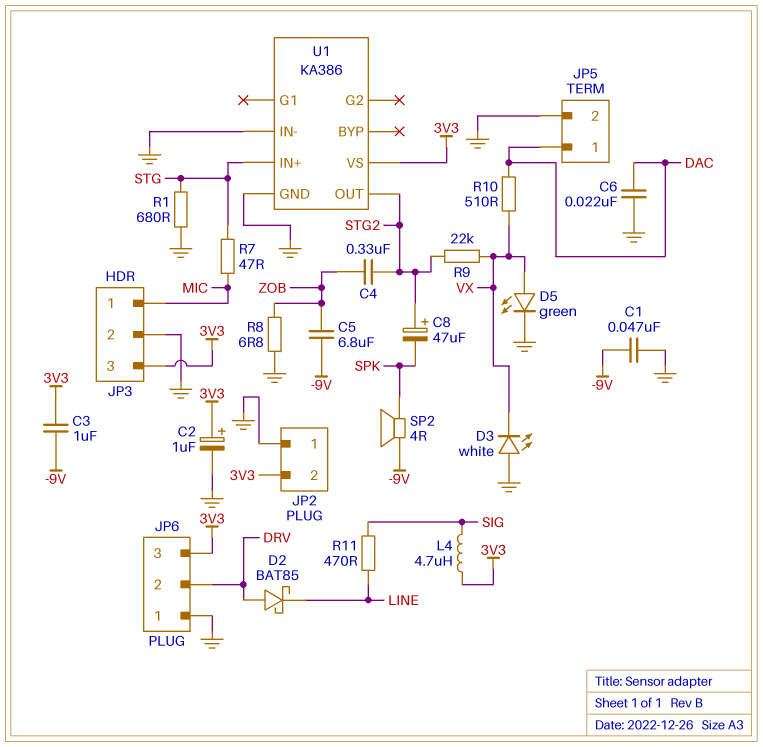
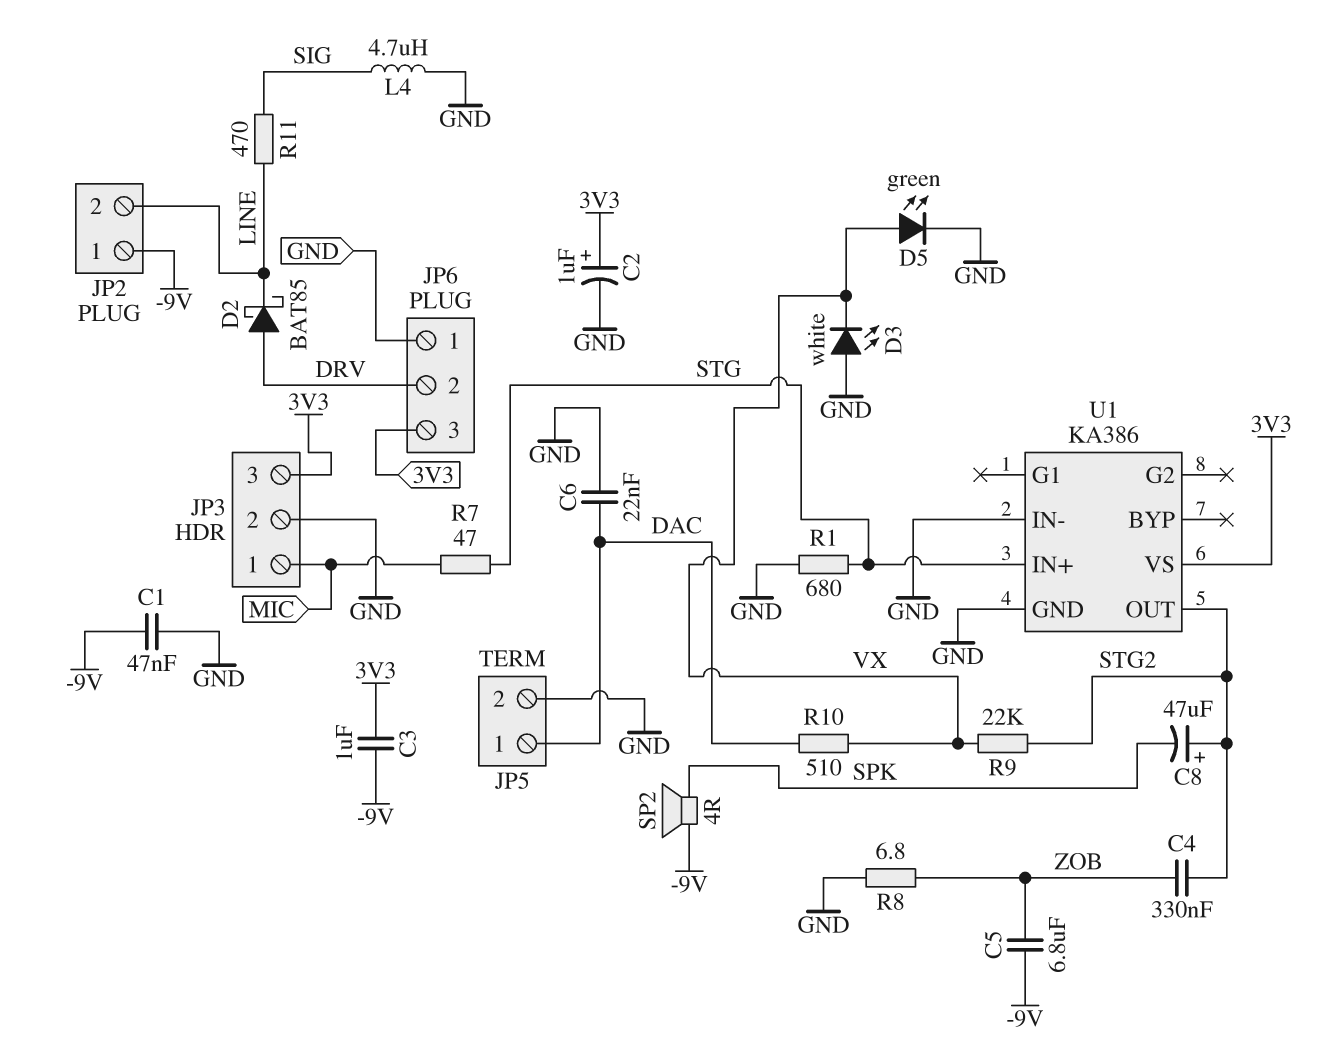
JP2 pin 1: GND -> -9V
JP2 pin 2: 3V3 -> LINE
L4: 4.7uH (3V3, SIG) -> 4.7uH (GND, SIG)

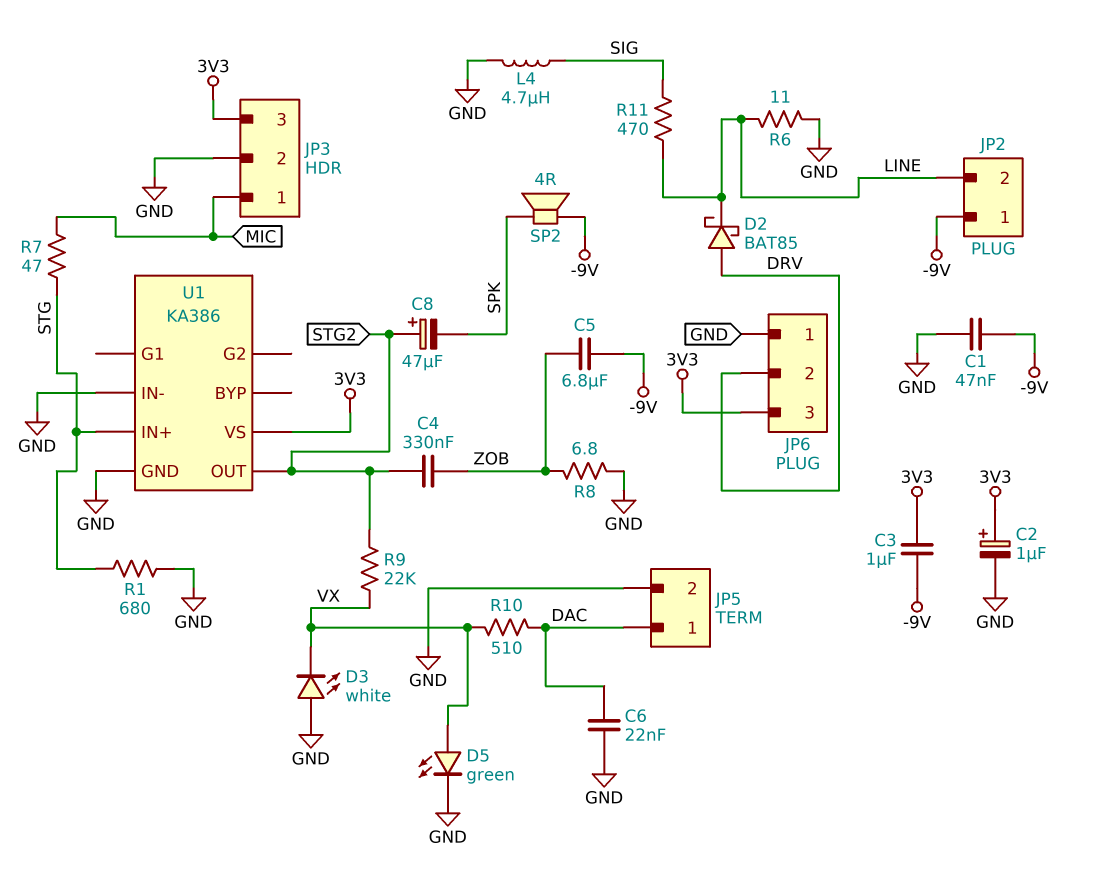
R6: none -> 11 (GND, LINE)

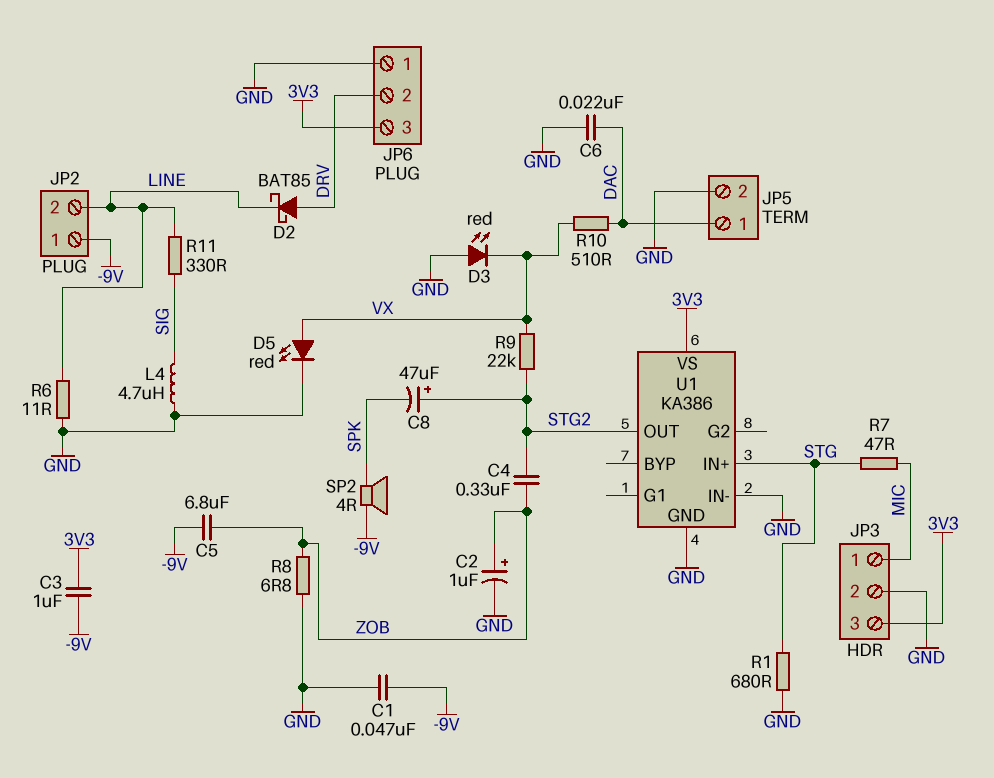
C2: 1uF (plus 3V3, minus GND) -> 1uF (plus ZOB, minus GND)
D3: LED white (A GND, K VX) -> LED red (A GND, K VX)
D5: LED green (A VX, K GND) -> LED red (A VX, K GND)
R11: 470 (LINE, SIG) -> 330 (LINE, SIG)

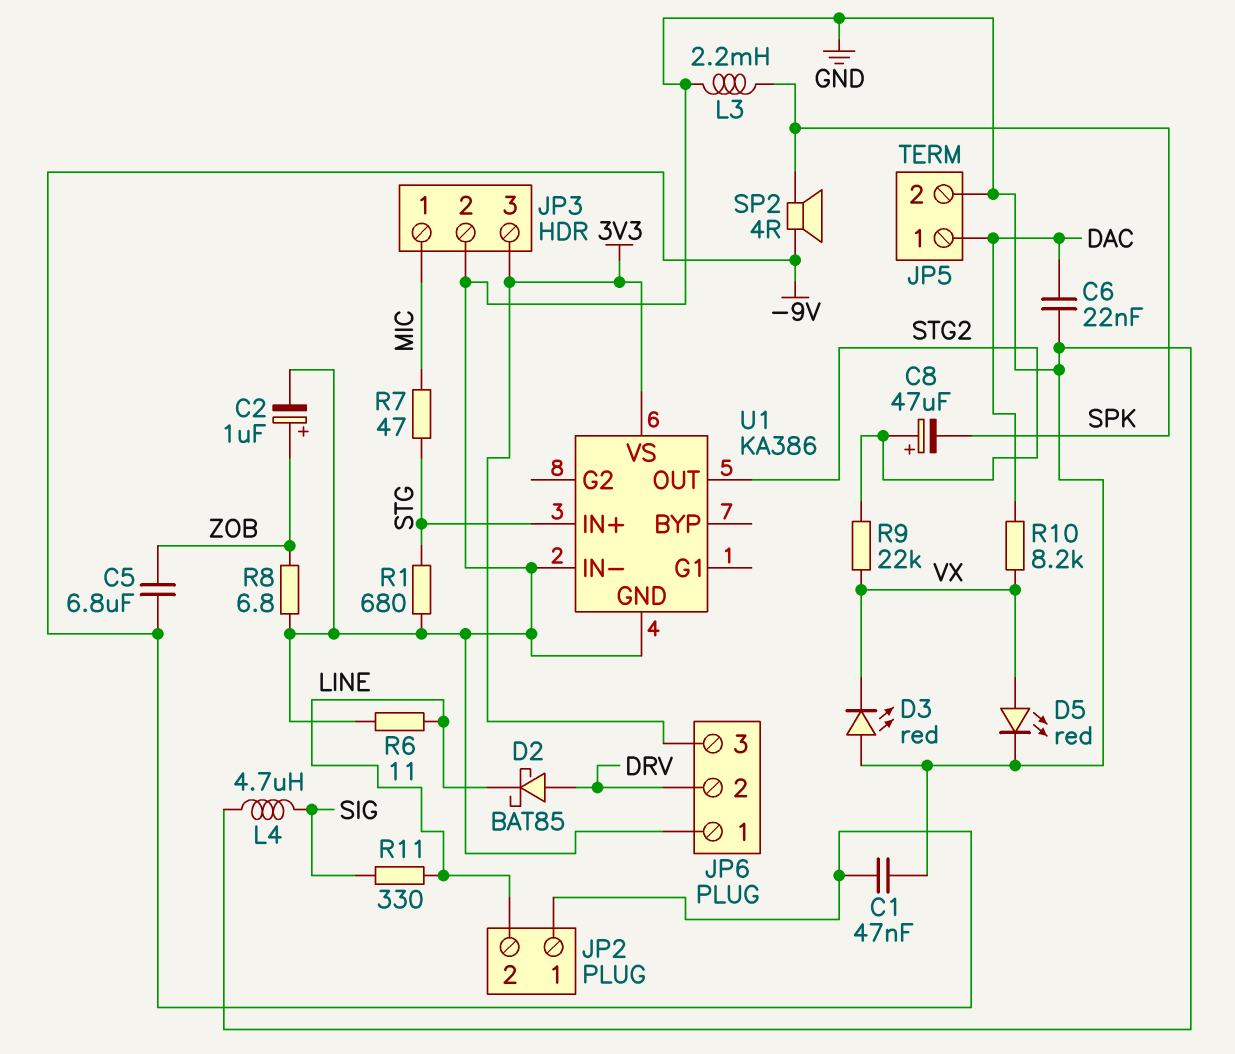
C3: 1uF (-9V, 3V3) -> none
C4: 330nF (STG2, ZOB) -> none
L3: none -> 2.2mH (GND, SPK)
R10: 510 (DAC, VX) -> 8.2k (DAC, VX)

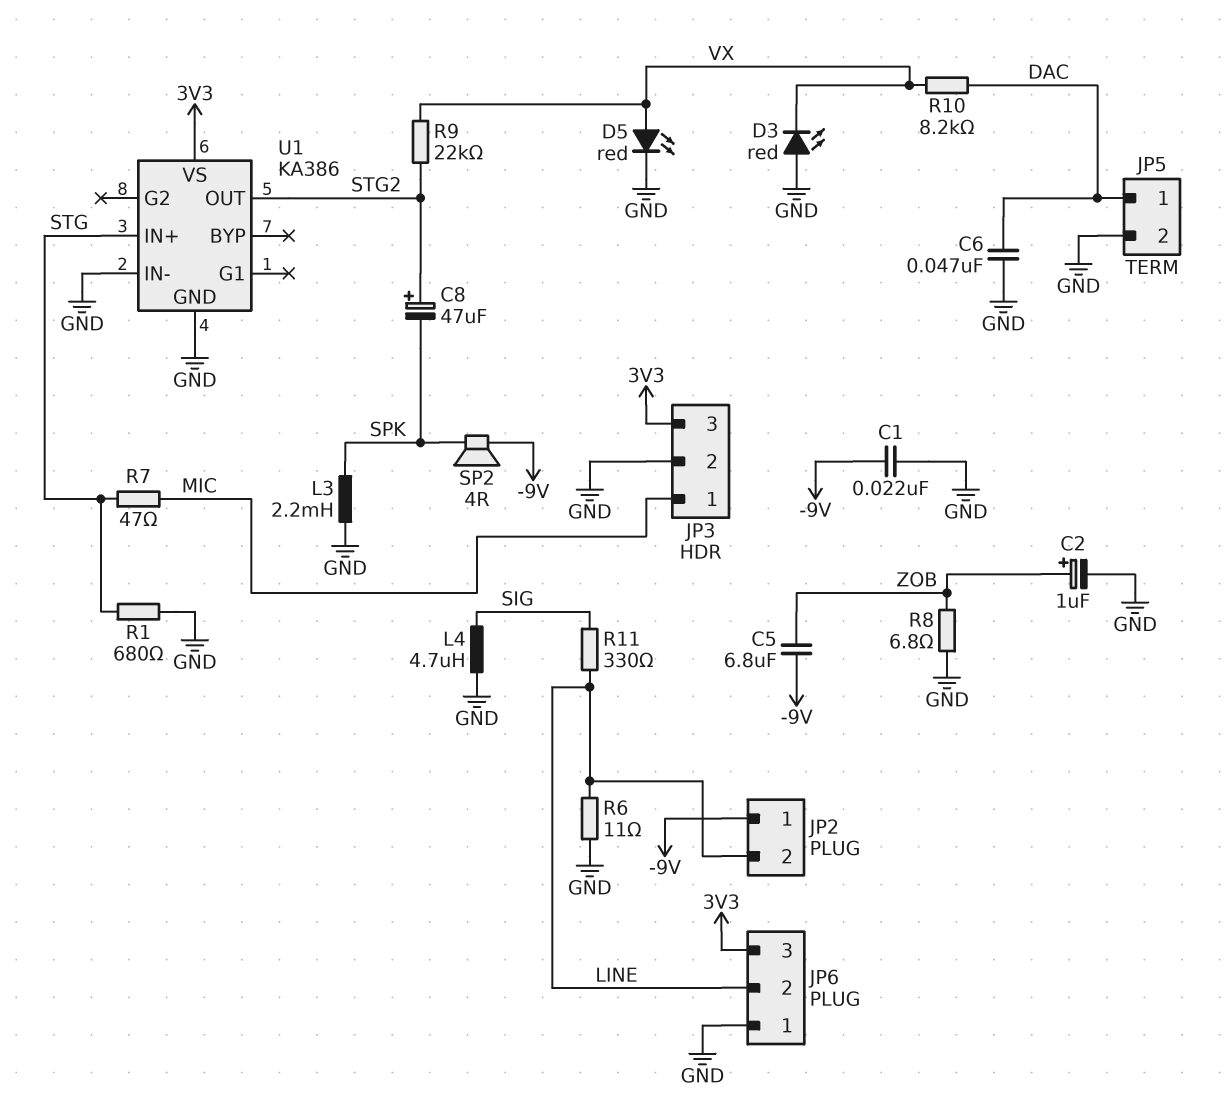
C1: 47nF (-9V, GND) -> 22nF (-9V, GND)
C6: 22nF (DAC, GND) -> 47nF (DAC, GND)
D2: schottky BAT85 (A DRV, K LINE) -> none
JP6 pin 2: DRV -> LINE

